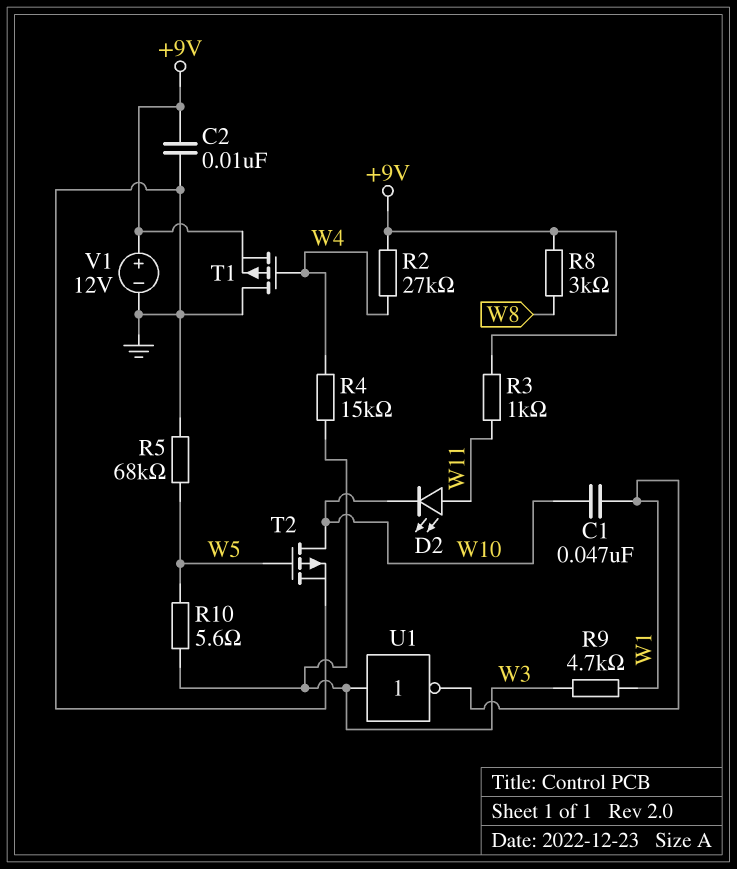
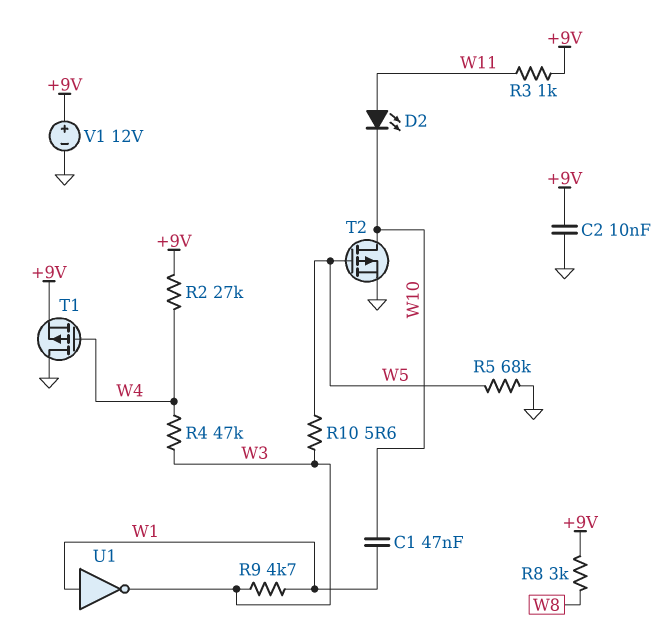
R4: 15k (W3, W4) -> 47k (W3, W4)
U1: NOT (in W3, out W1) -> NOT (in W1, out W3)

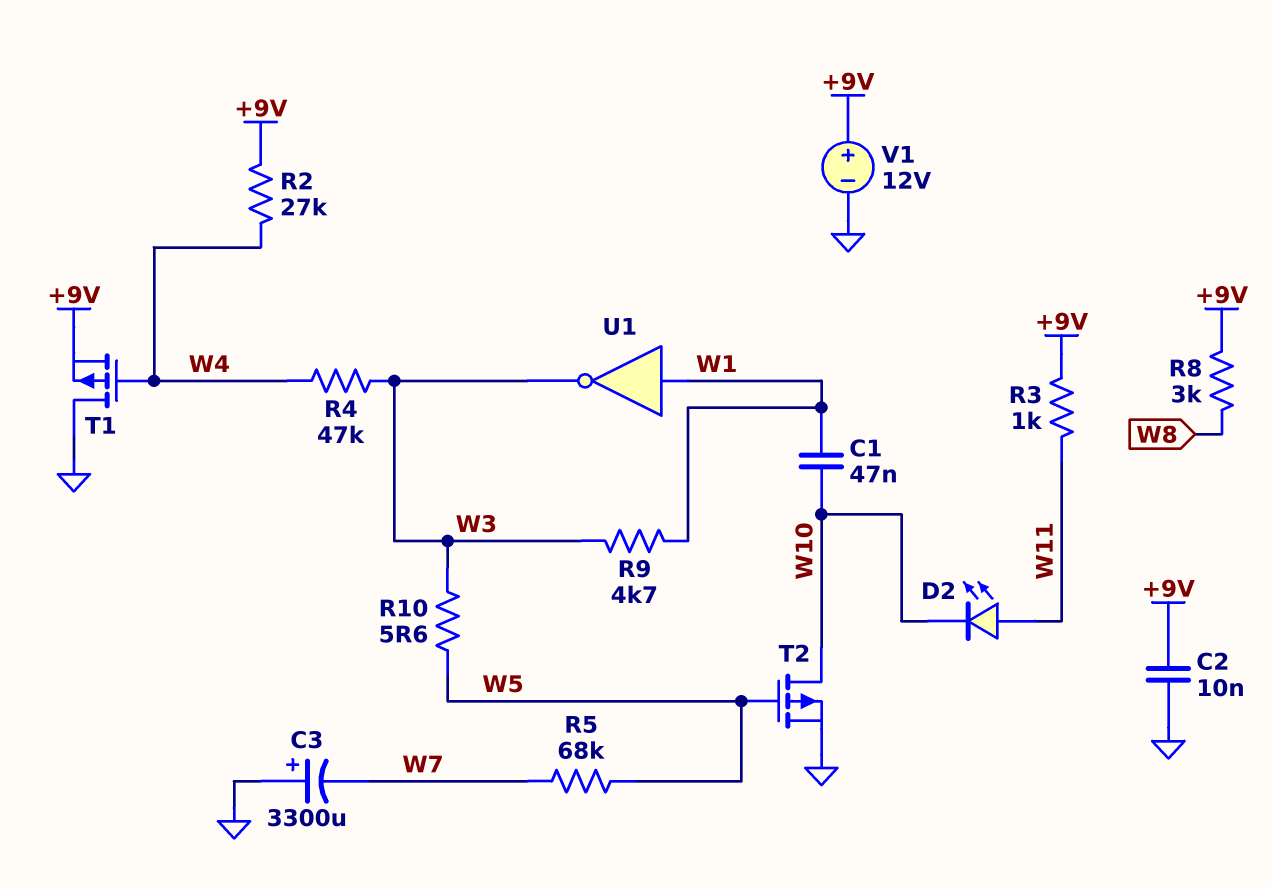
C3: none -> 3300uF (plus GND, minus W7)
R5: 68k (GND, W5) -> 68k (W5, W7)

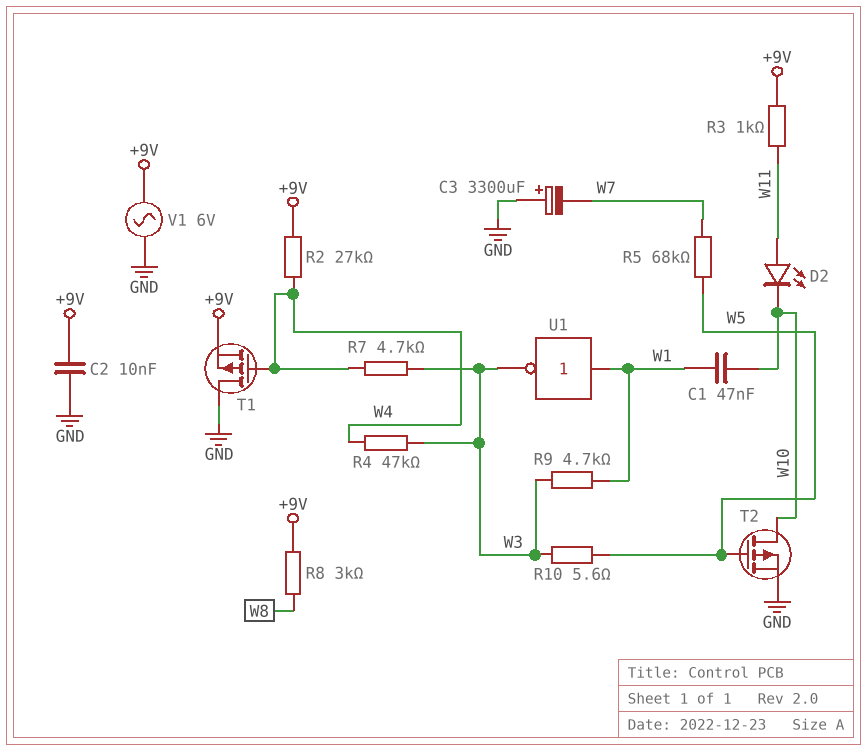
R7: none -> 4.7k (W3, W4)
V1: 12V (plus +9V, minus GND) -> AC 6V (+9V, GND)

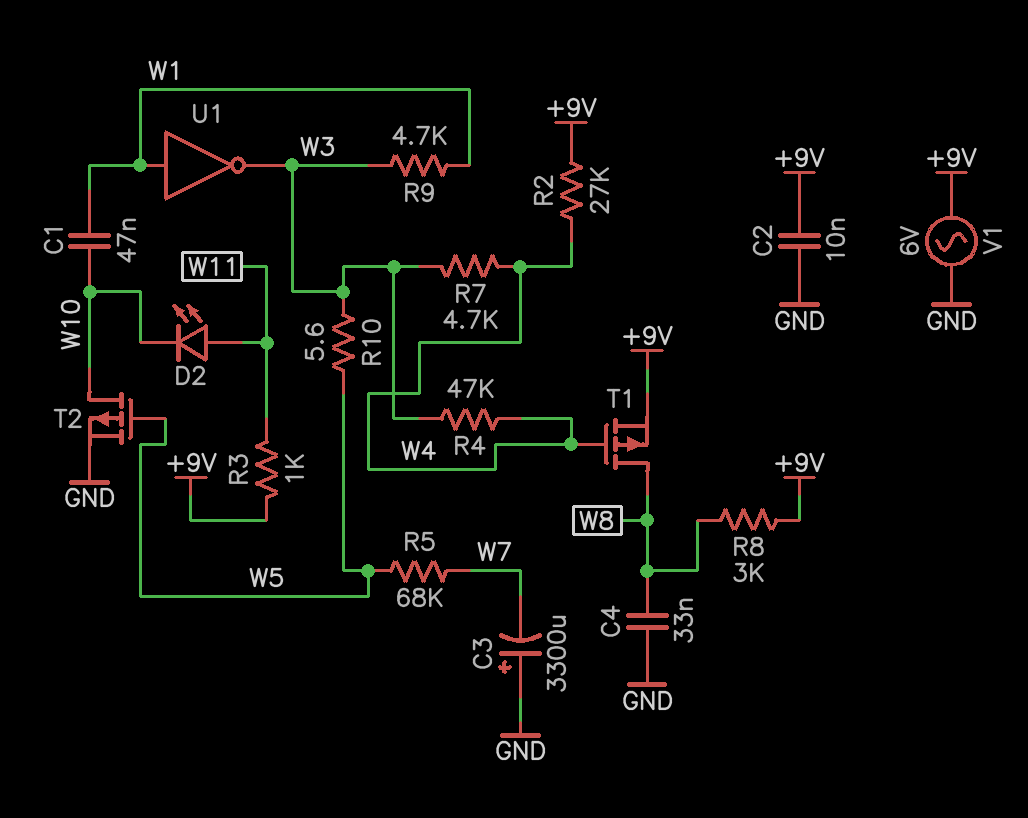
C4: none -> 33nF (GND, W8)
T1: PMOS (G W4, D GND, S +9V) -> PMOS (G W4, D W8, S +9V)

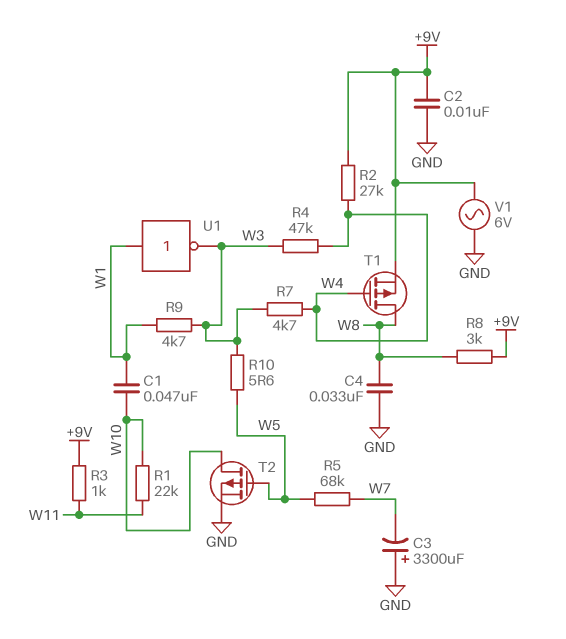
D2: LED (A W11, K W10) -> none
R1: none -> 22k (W10, W11)

